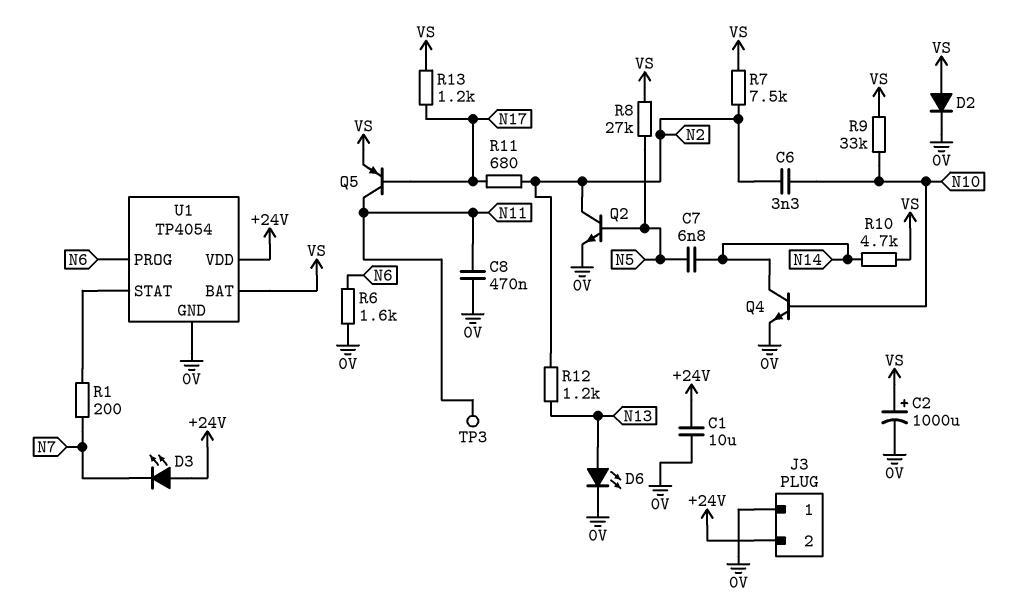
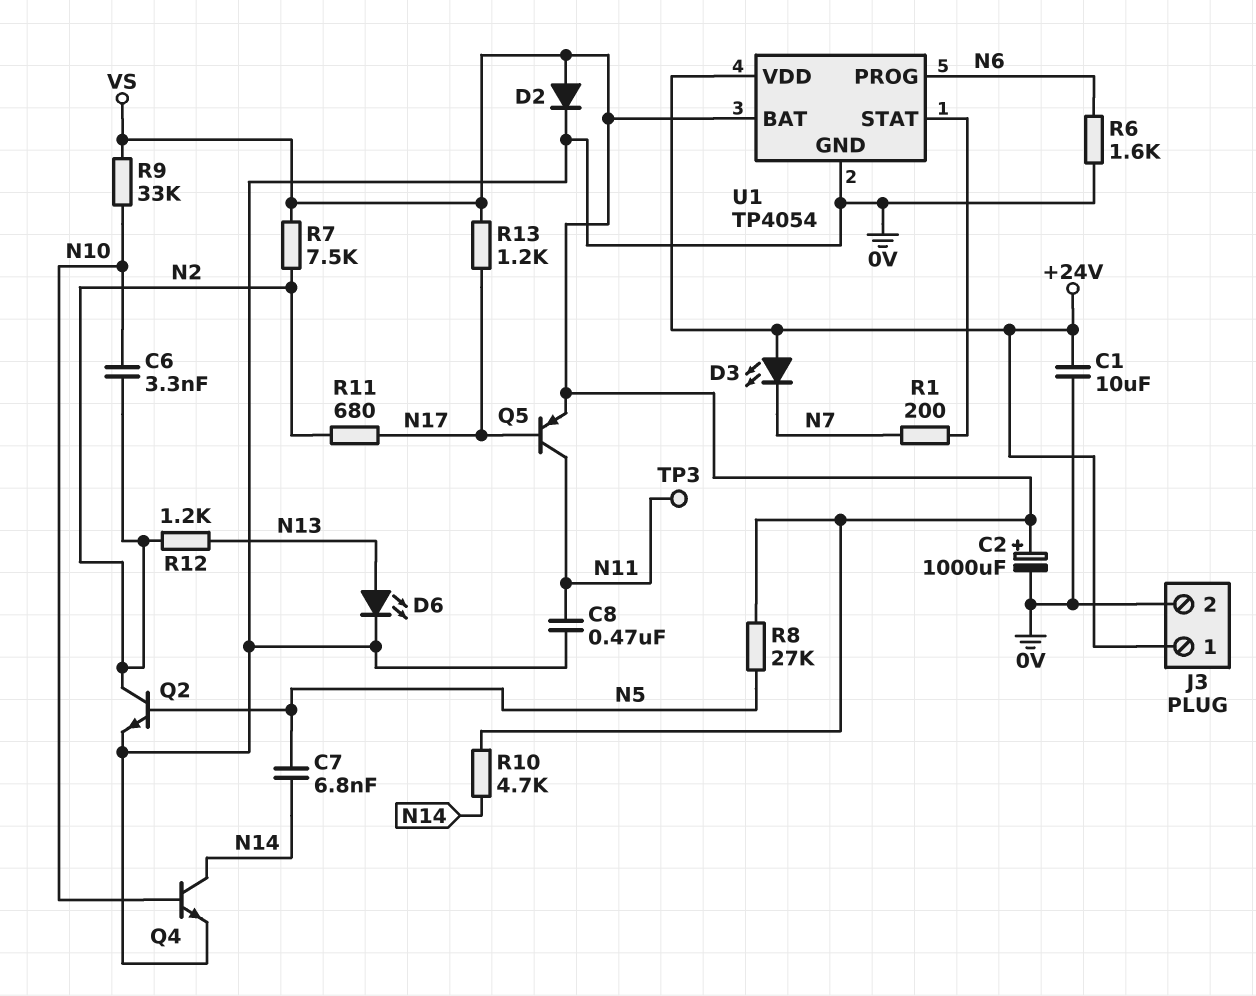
J3 pin 1: 0V -> +24V
J3 pin 2: +24V -> 0V

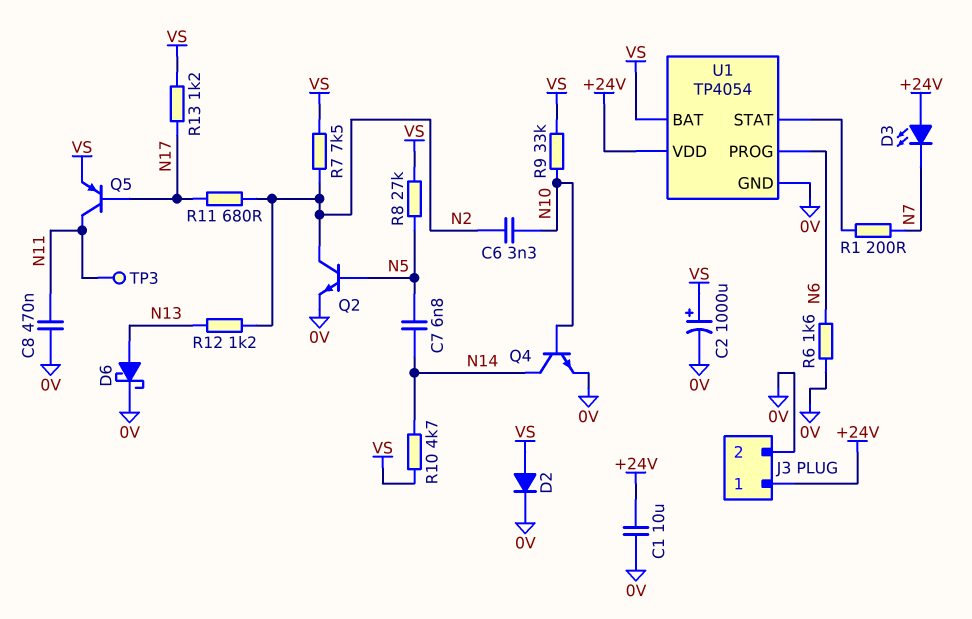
D6: LED (A N13, K 0V) -> schottky (A N13, K 0V)

